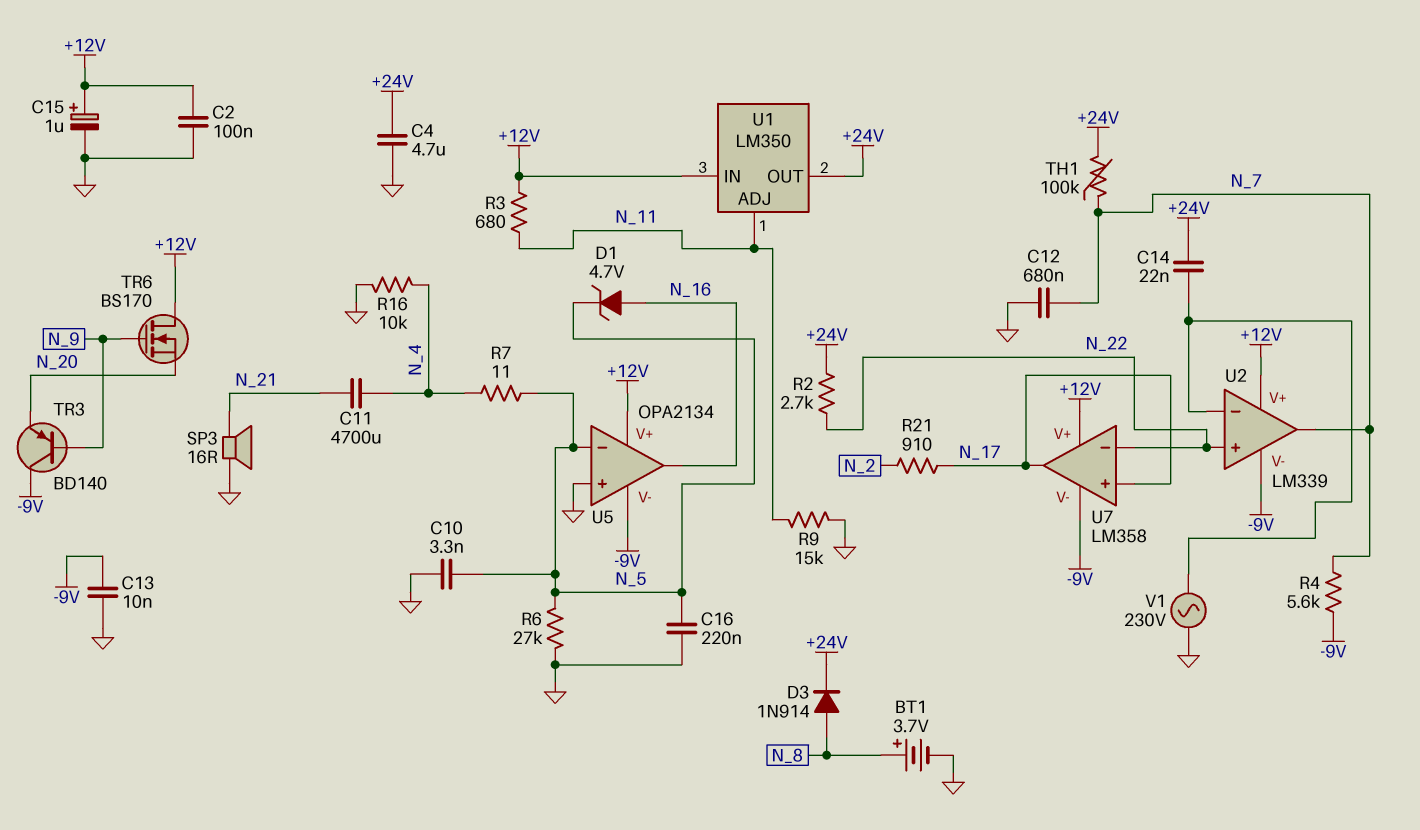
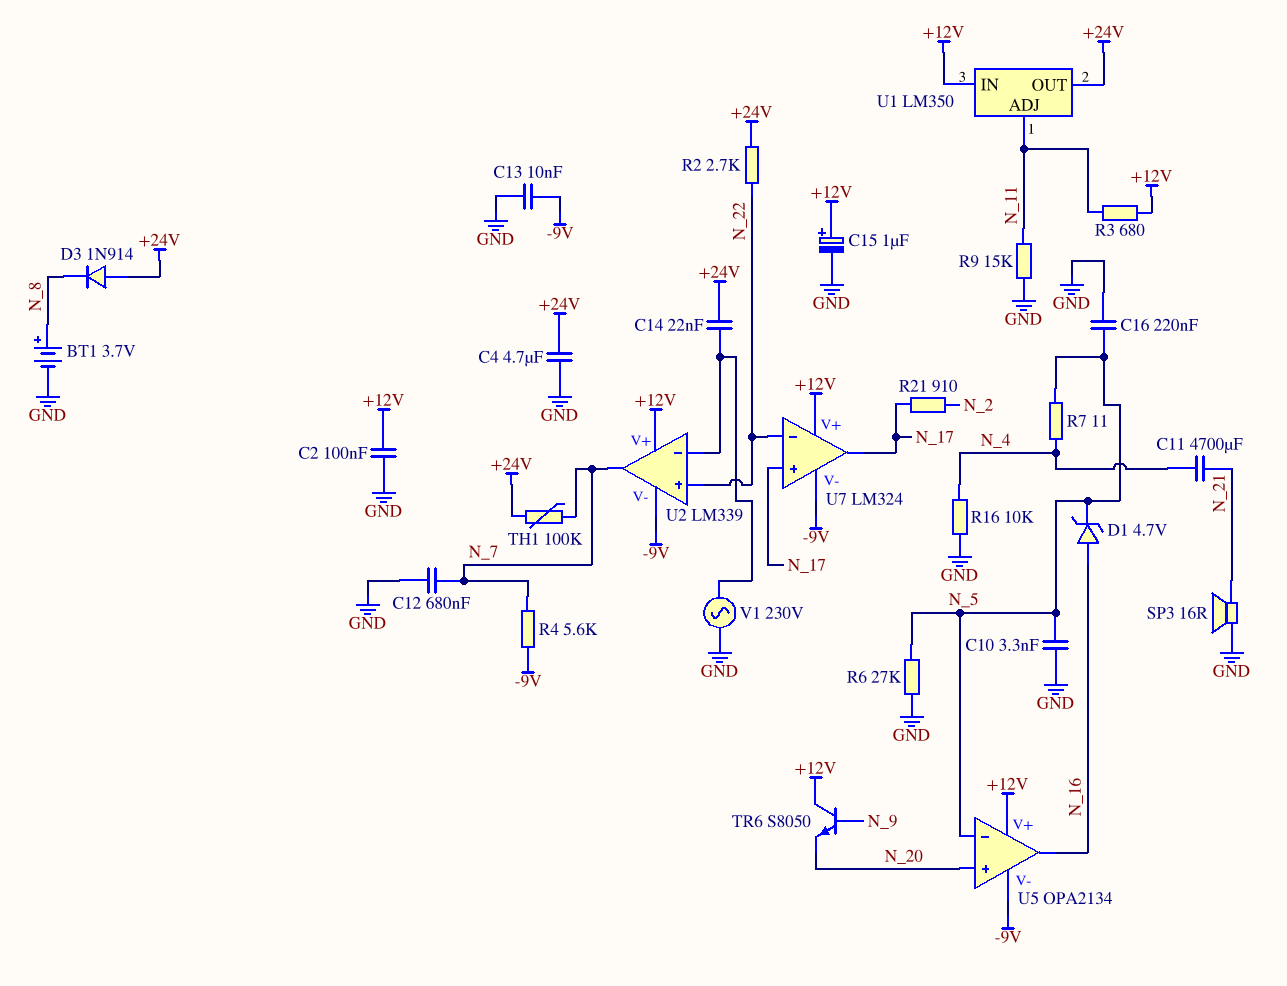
D3: diode 1N914 (A N_8, K +24V) -> diode 1N914 (A +24V, K N_8)
TR3: PNP BD140 (B N_9, C -9V, E N_20) -> none
TR6: NMOS BS170 (G N_9, D +12V, S N_20) -> NPN S8050 (B N_9, C +12V, E N_20)
U5 pin in+: GND -> N_20
U7: LM358 -> LM324

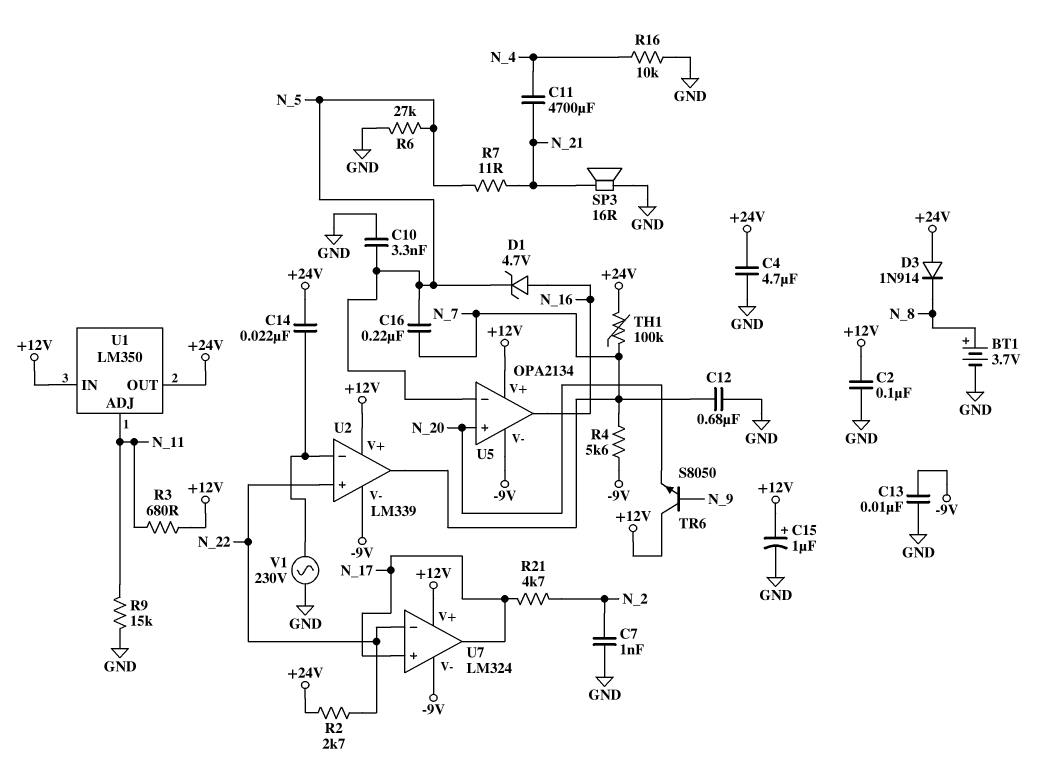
C7: none -> 1nF (GND, N_2)
C16: 220nF (GND, N_5) -> 220nF (N_5, N_7)
R7: 11 (N_4, N_5) -> 11 (N_5, N_21)
R21: 910 (N_2, N_17) -> 4.7k (N_2, N_17)

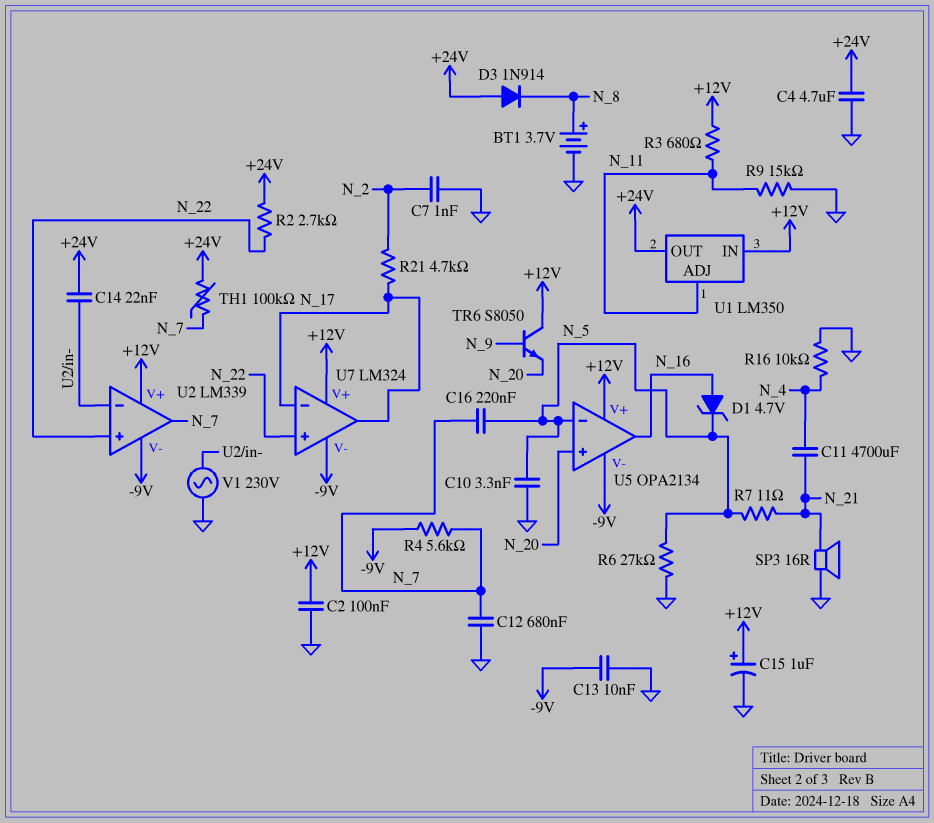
U7 pin in+: N_17 -> N_22
U7 pin in-: N_22 -> N_17

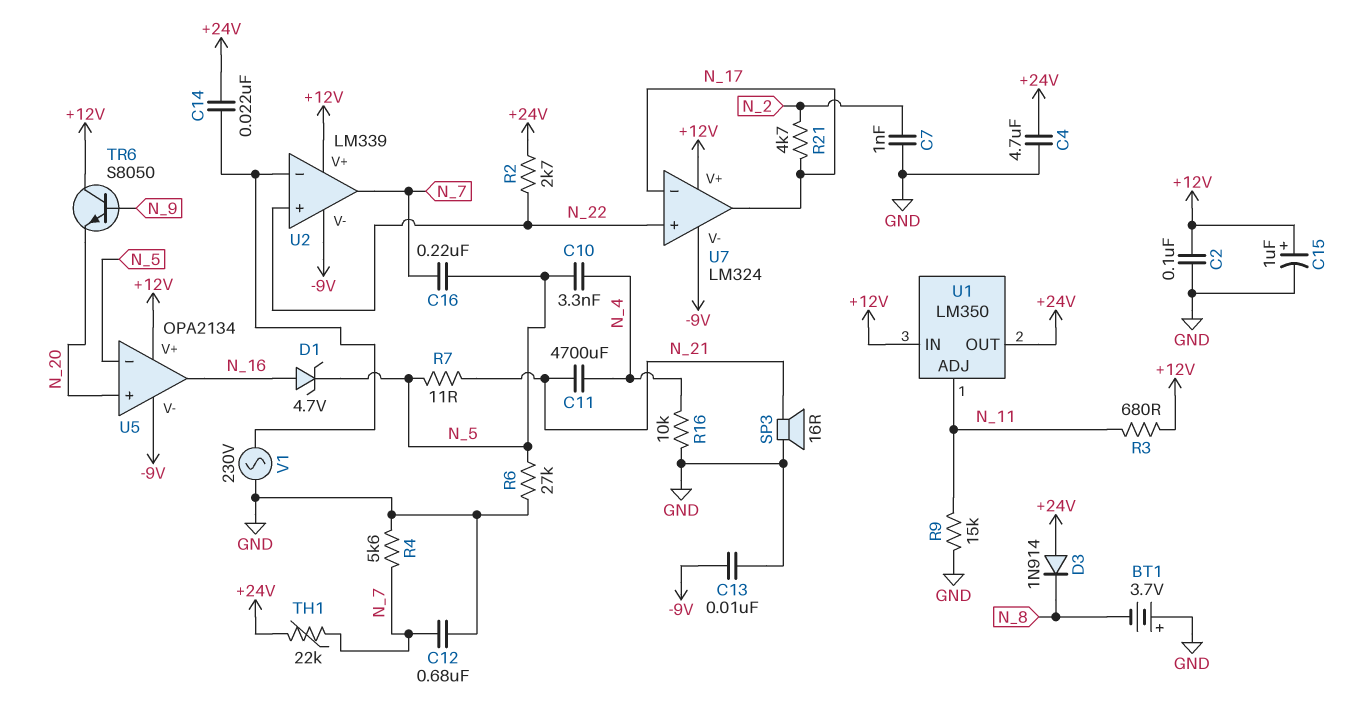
BT1: 3.7V (plus N_8, minus GND) -> 3.7V (plus GND, minus N_8)
C10: 3.3nF (GND, N_5) -> 3.3nF (N_4, N_5)
R4: 5.6k (-9V, N_7) -> 5.6k (GND, N_7)
TH1: 100k (+24V, N_7) -> 22k (+24V, N_7)

